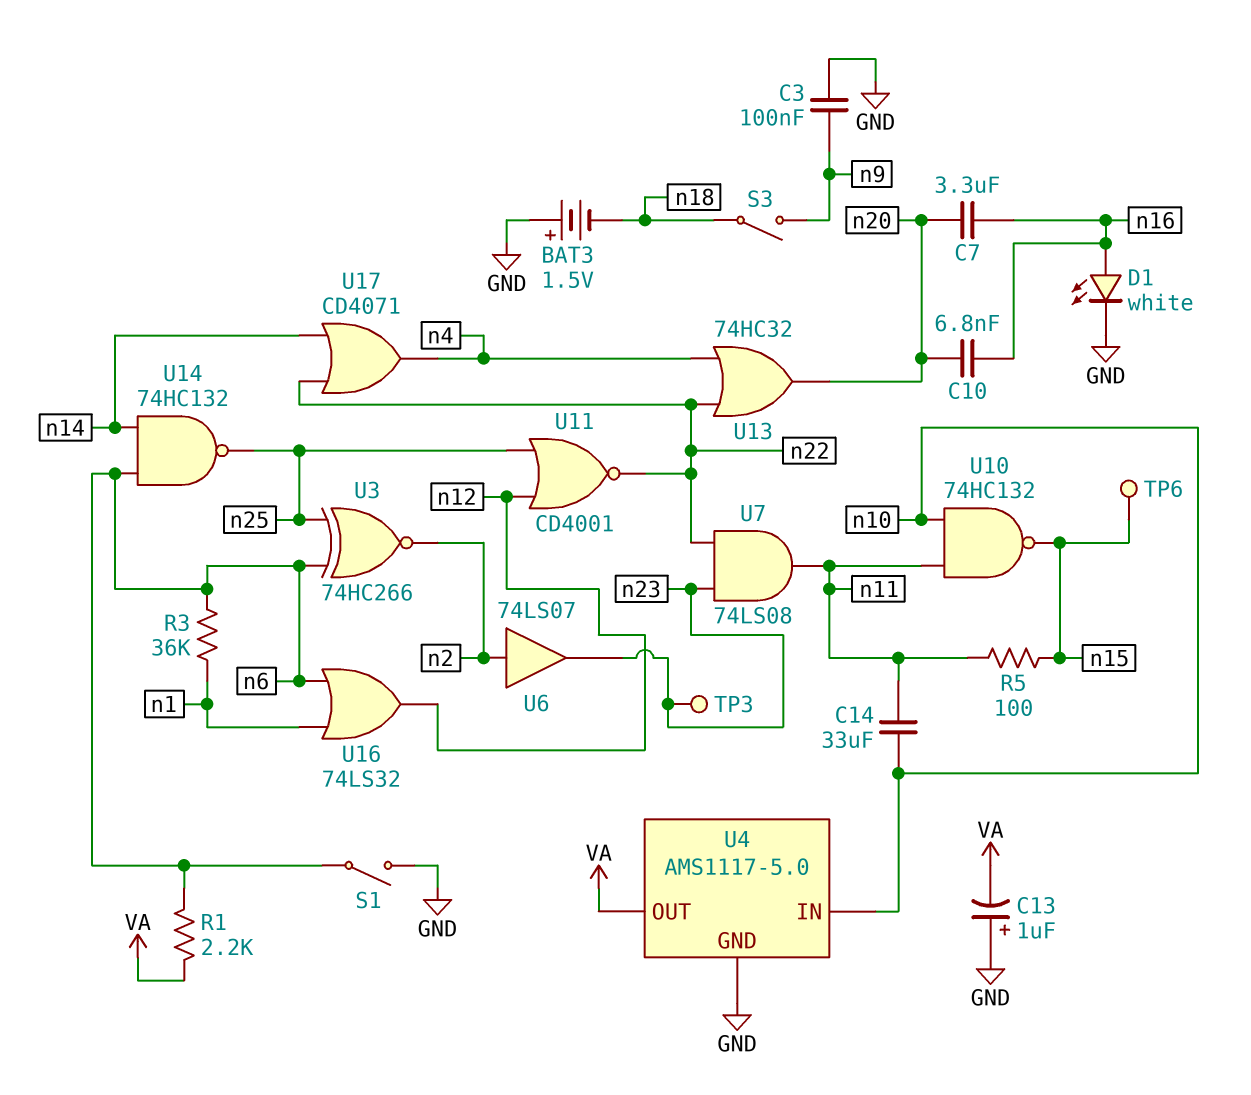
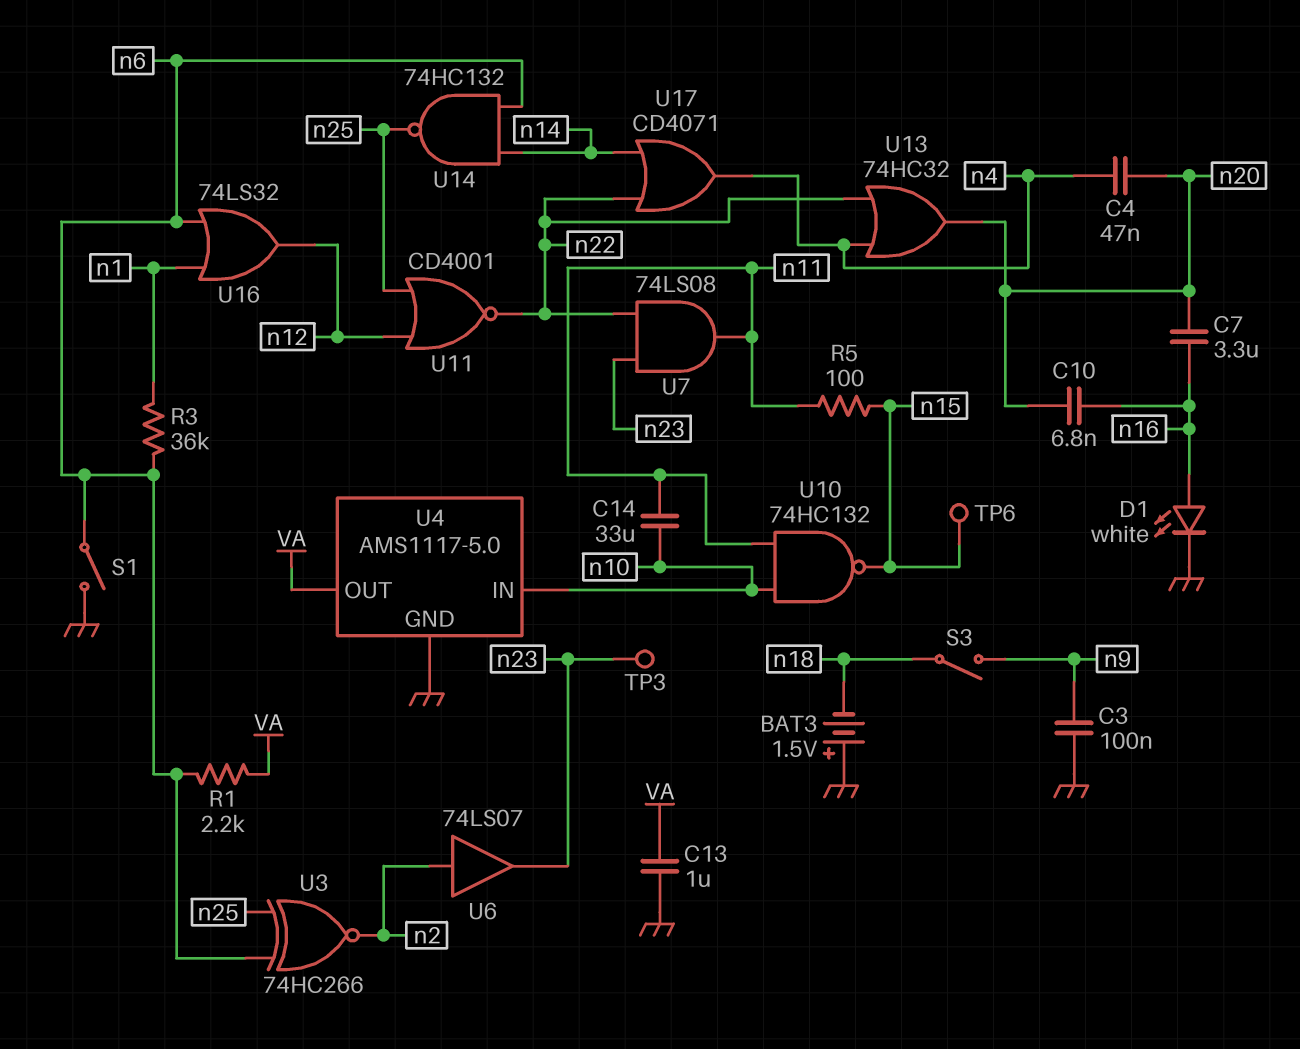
C4: none -> 47nF (n4, n20)
C13: 1uF (plus GND, minus VA) -> 1uF (GND, VA)

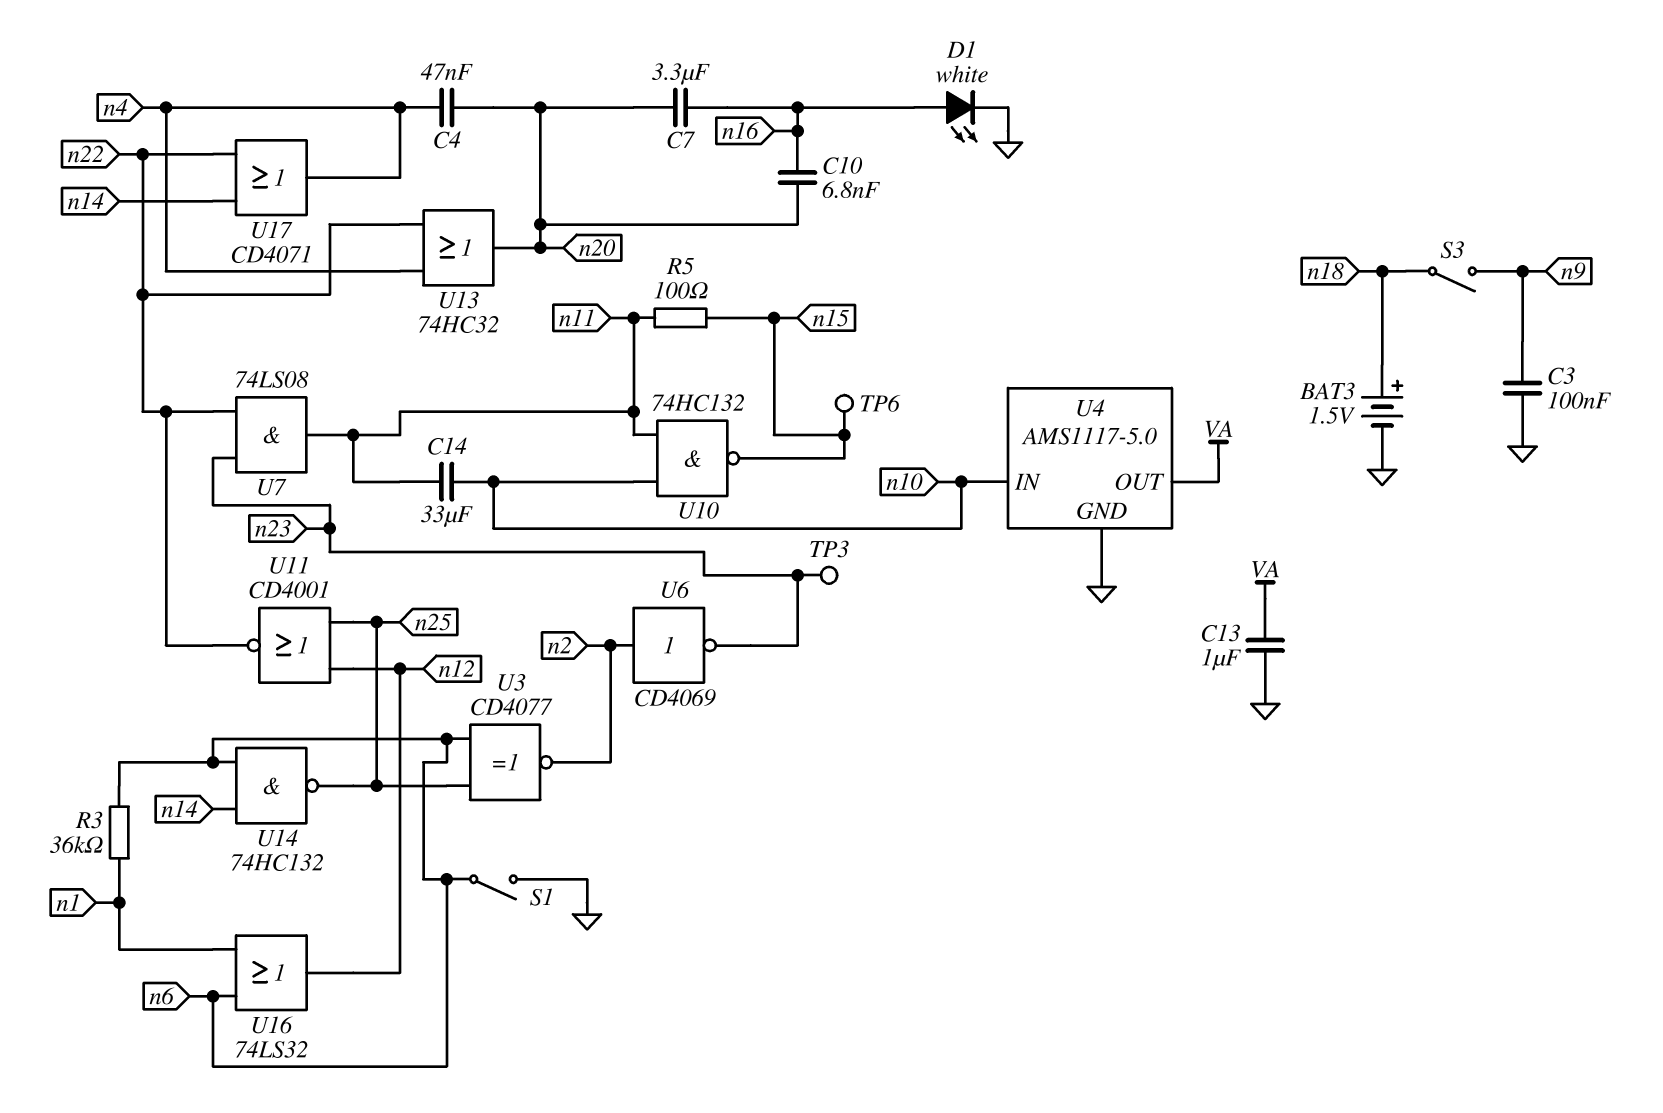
BAT3: 1.5V (plus GND, minus n18) -> 1.5V (plus n18, minus GND)
R1: 2.2k (VA, n6) -> none
U3: XNOR 74HC266 (in n6, in n25, out n2) -> XNOR CD4077 (in n6, in n25, out n2)
U6: buffer 74LS07 (in n2, out n23) -> NOT CD4069 (in n2, out n23)

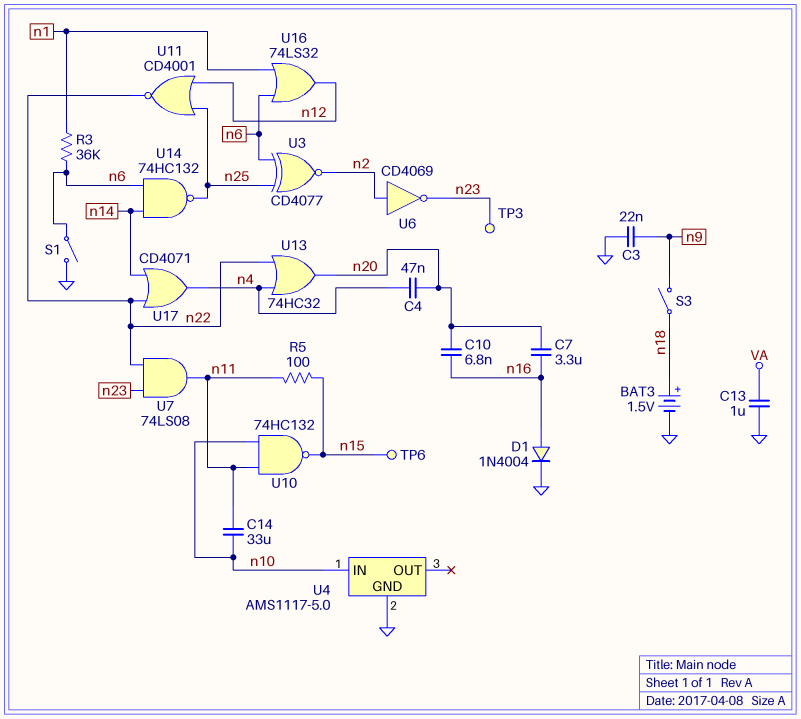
C3: 100nF (GND, n9) -> 22nF (GND, n9)
D1: LED white (A n16, K GND) -> diode 1N4004 (A n16, K GND)
U4 pin OUT: VA -> none

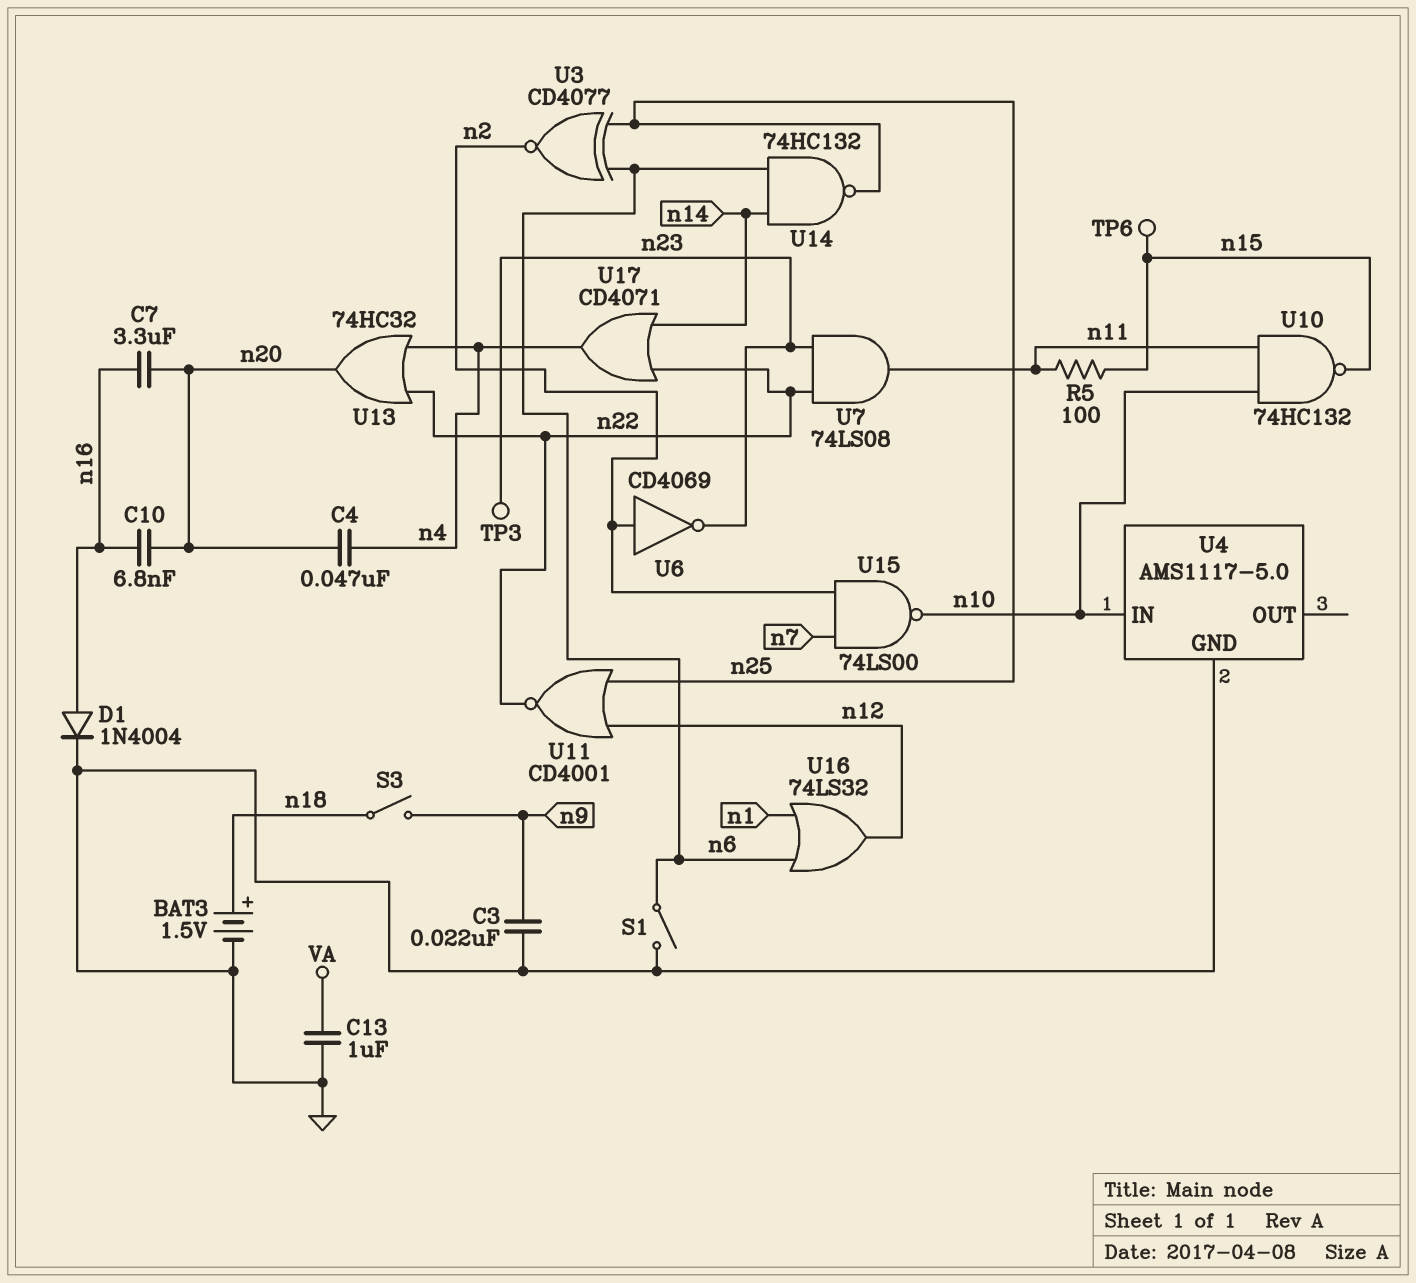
C14: 33uF (n10, n11) -> none
R3: 36k (n1, n6) -> none
U15: none -> NAND 74LS00 (in n2, in n7, out n10)

